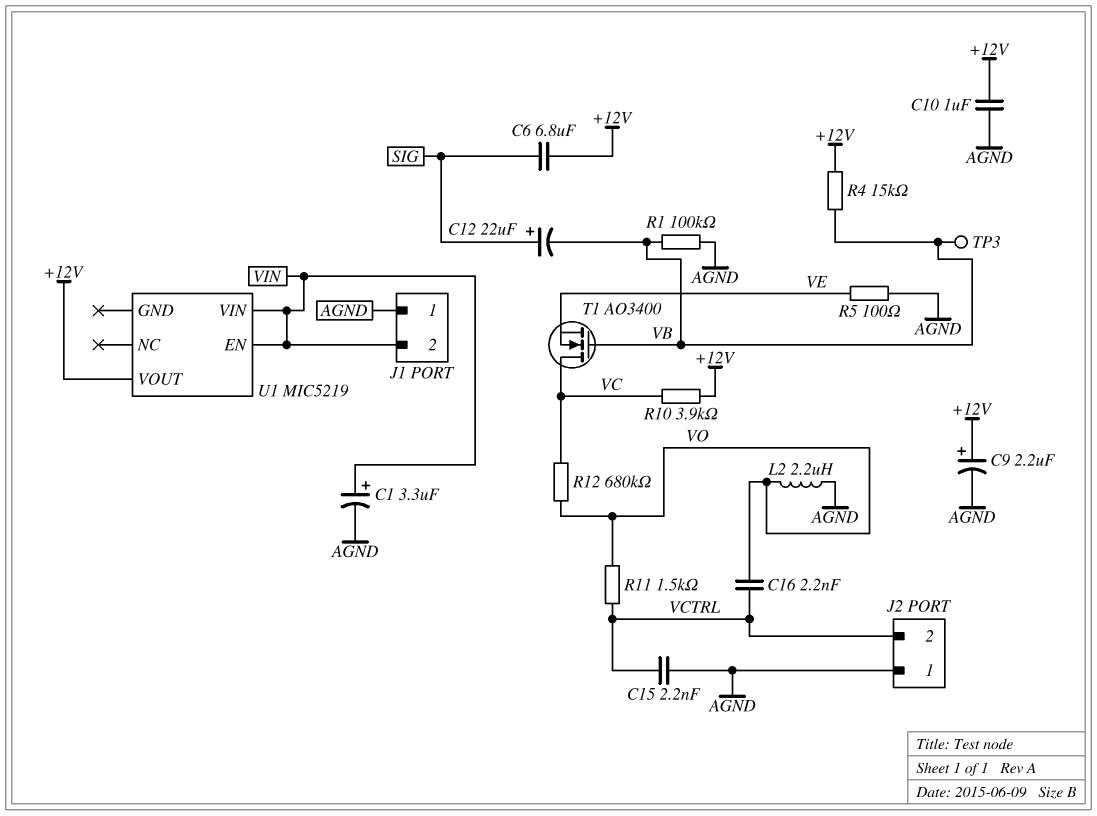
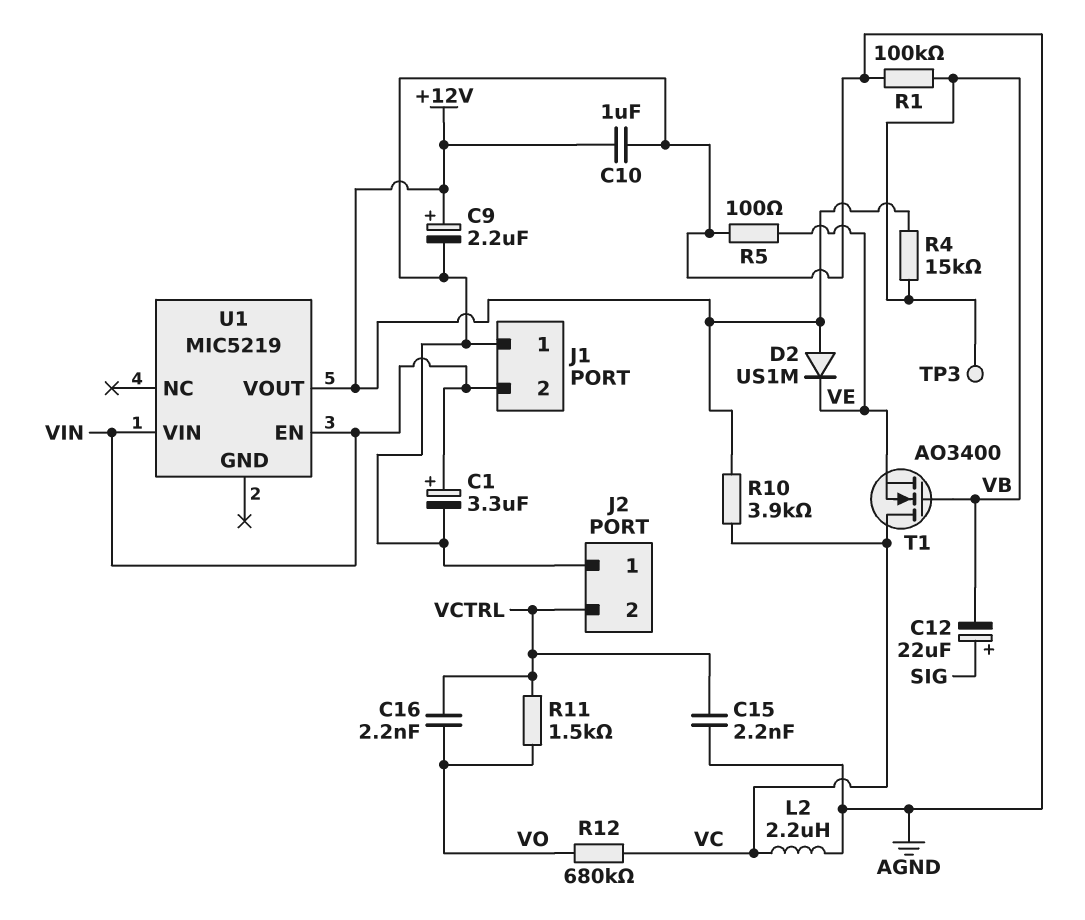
C6: 6.8uF (+12V, SIG) -> none
D2: none -> diode US1M (A +12V, K VE)
L2: 2.2uH (AGND, VO) -> 2.2uH (AGND, VC)

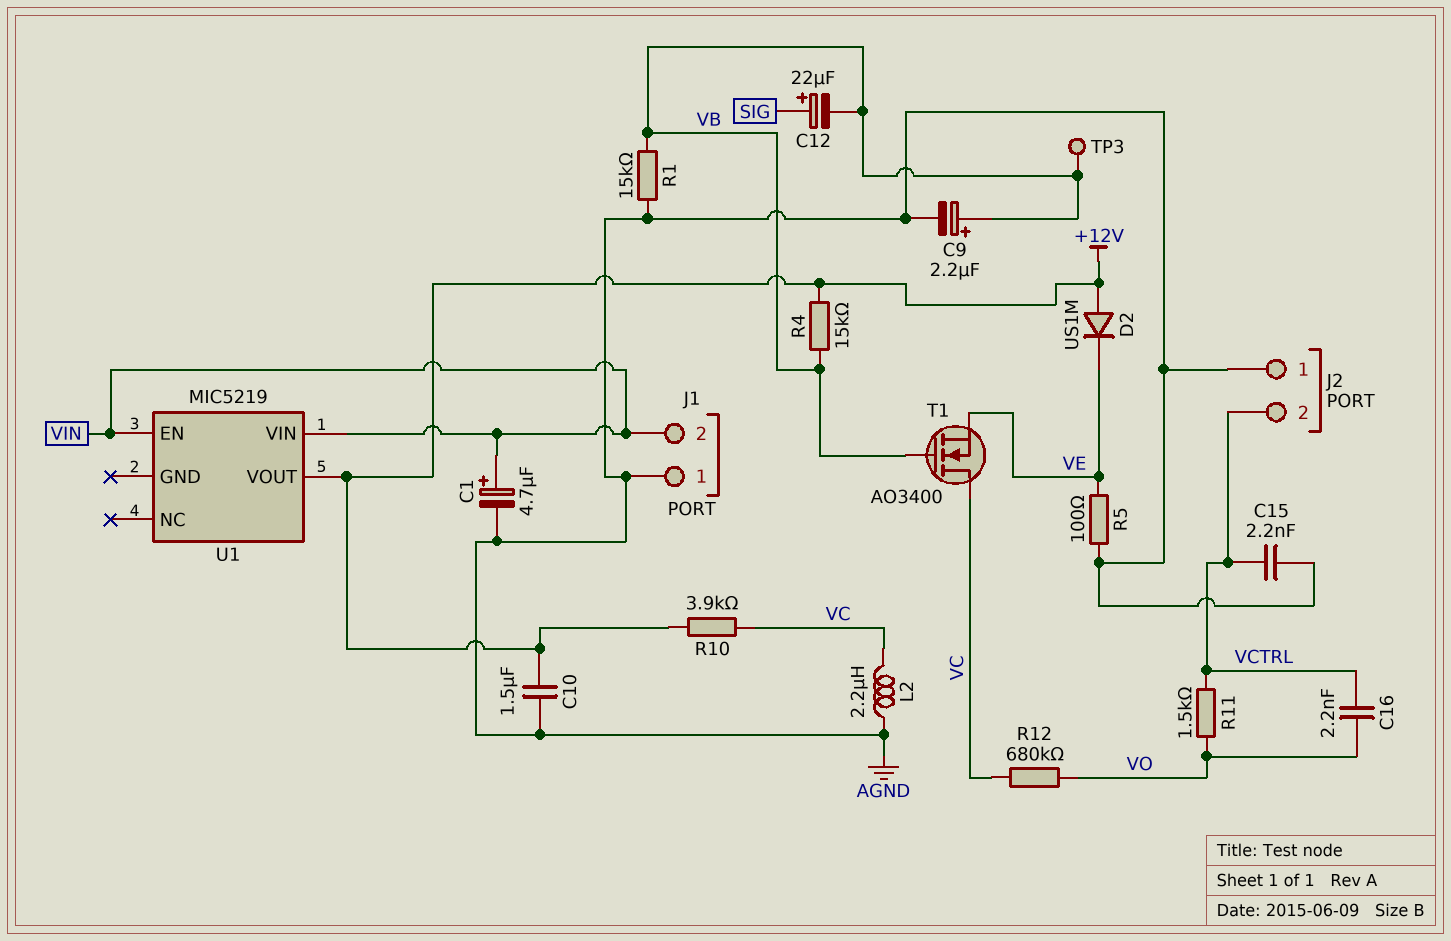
C1: 3.3uF (plus VIN, minus AGND) -> 4.7uF (plus VIN, minus AGND)
C9: 2.2uF (plus +12V, minus AGND) -> 2.2uF (plus VB, minus AGND)
C10: 1uF (+12V, AGND) -> 1.5uF (+12V, AGND)
R1: 100k (AGND, VB) -> 15k (AGND, VB)

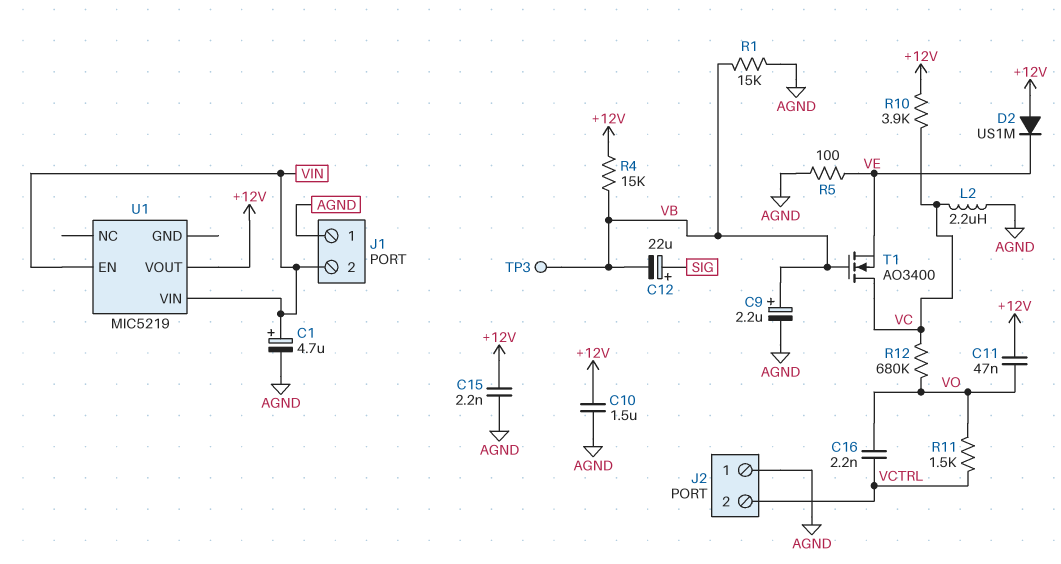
C11: none -> 47nF (+12V, VO)
C15: 2.2nF (AGND, VCTRL) -> 2.2nF (+12V, AGND)

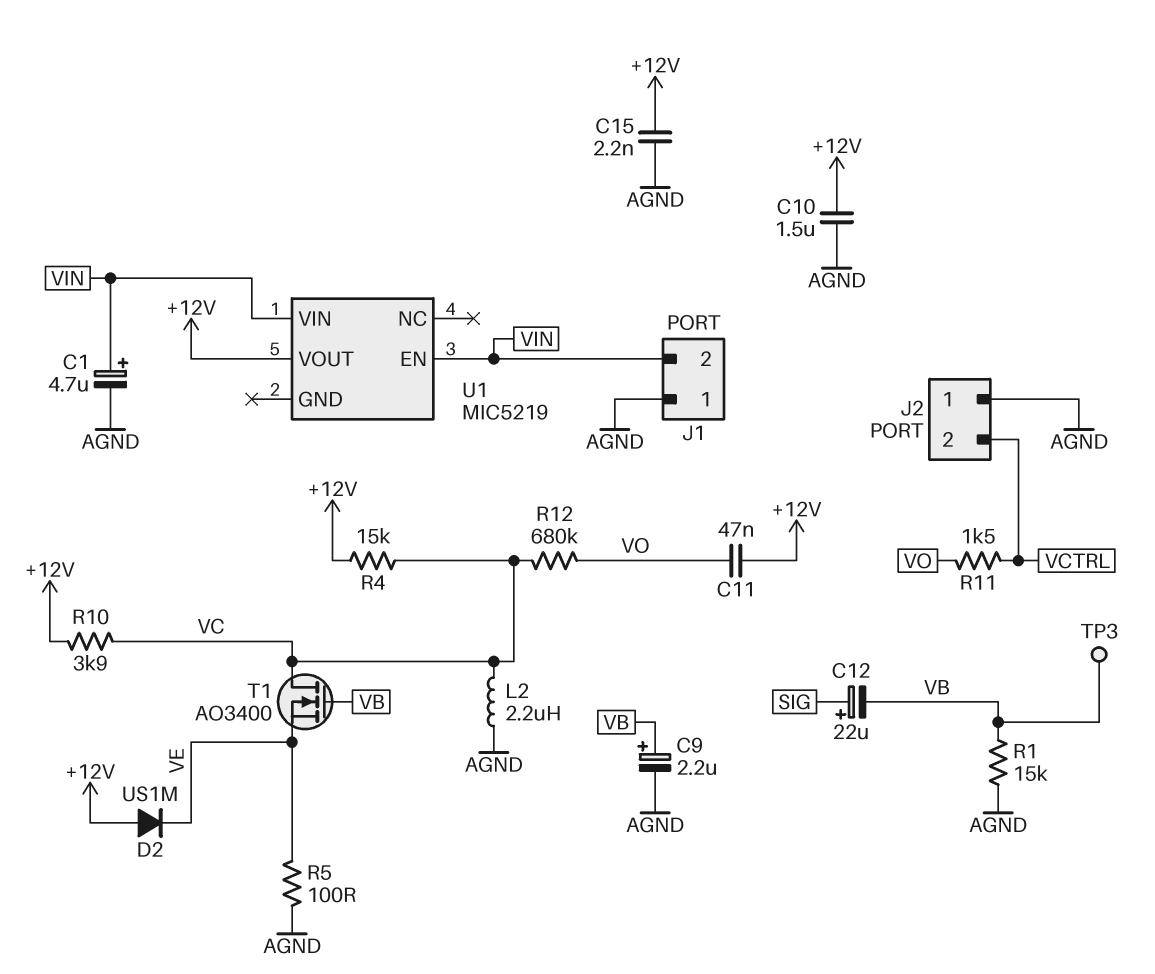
C16: 2.2nF (VCTRL, VO) -> none
R4: 15k (+12V, VB) -> 15k (+12V, VC)

